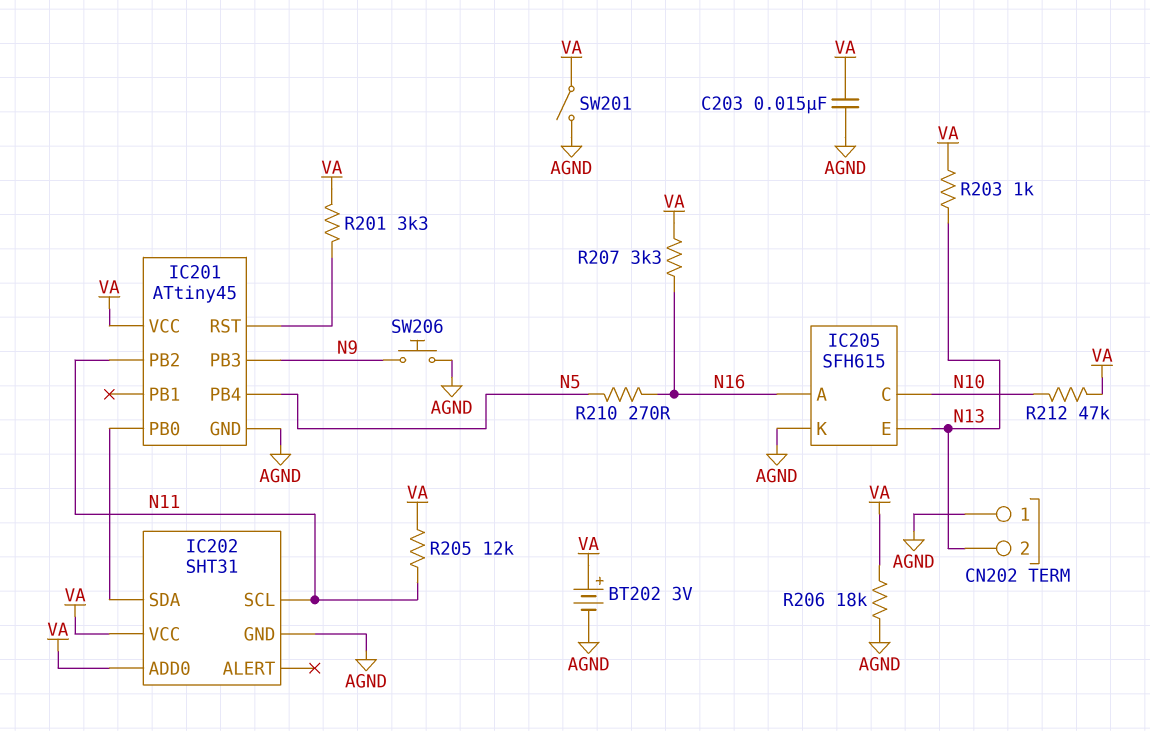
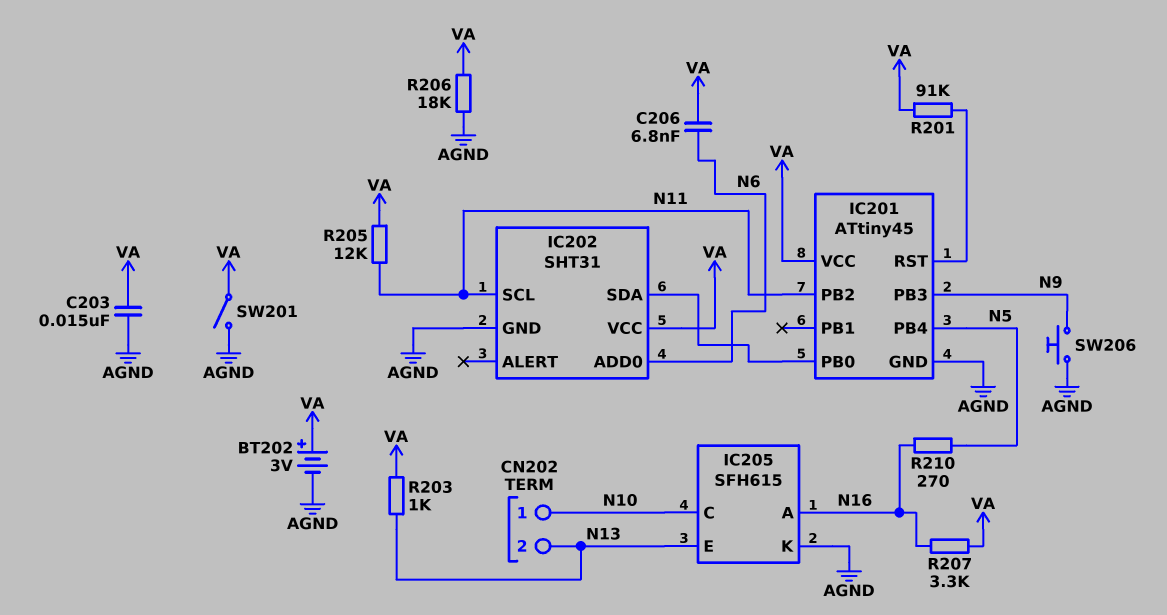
C206: none -> 6.8nF (N6, VA)
CN202 pin 1: AGND -> N10
IC202 pin ADD0: VA -> N6
R201: 3.3k (IC201/RST, VA) -> 91k (IC201/RST, VA)
R212: 47k (N10, VA) -> none

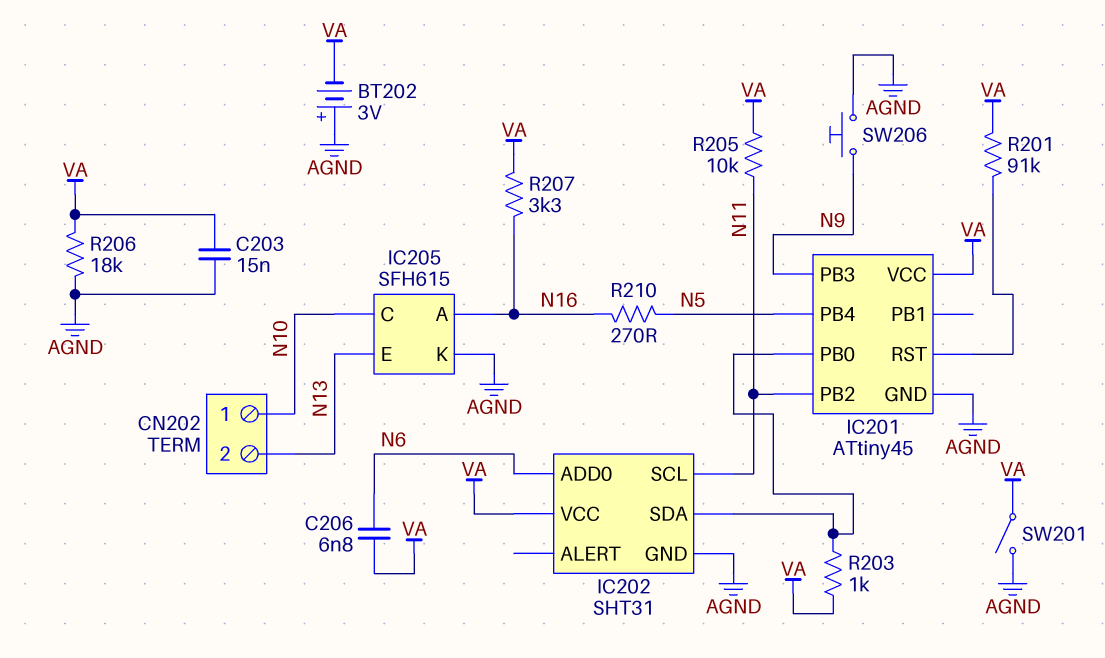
BT202: 3V (plus VA, minus AGND) -> 3V (plus AGND, minus VA)
R203: 1k (N13, VA) -> 1k (IC201/PB0, VA)
R205: 12k (N11, VA) -> 10k (N11, VA)

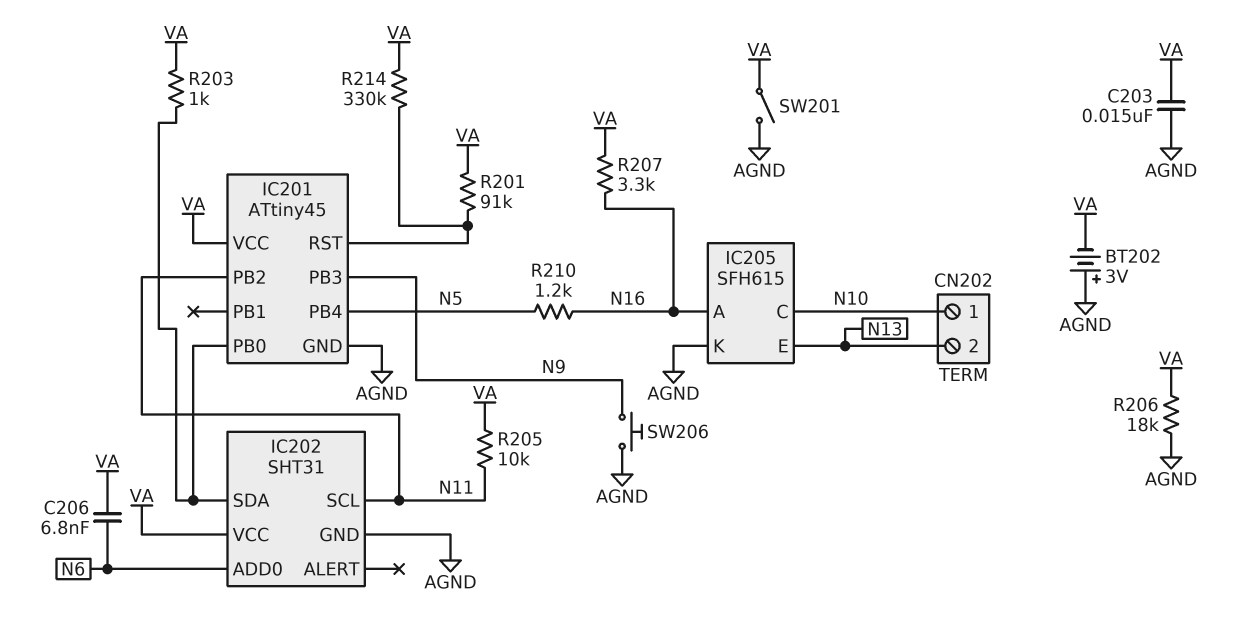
R210: 270 (N5, N16) -> 1.2k (N5, N16)
R214: none -> 330k (IC201/RST, VA)

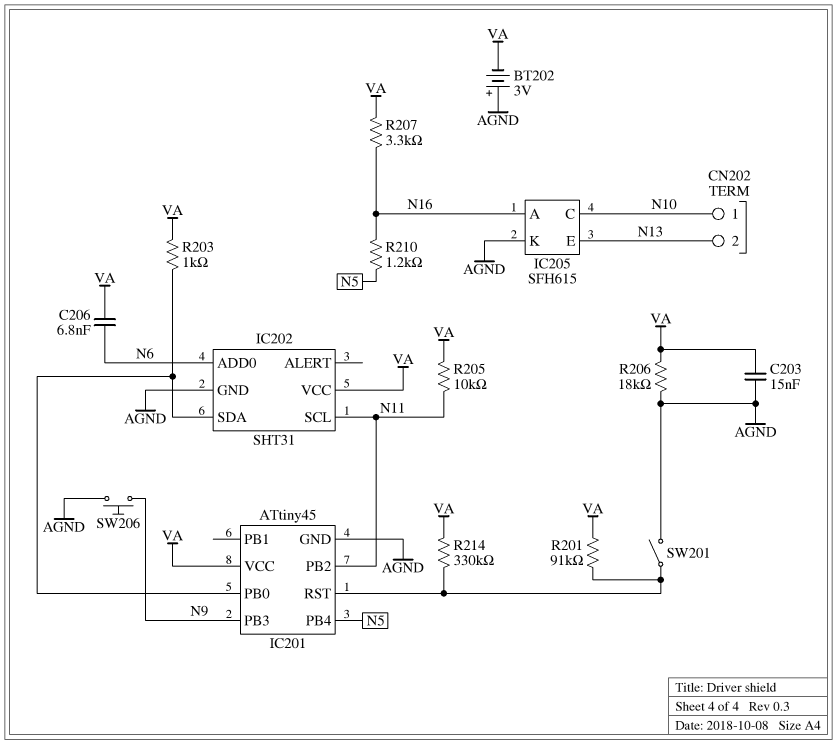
SW201: switch (AGND, VA) -> switch (AGND, IC201/RST)

